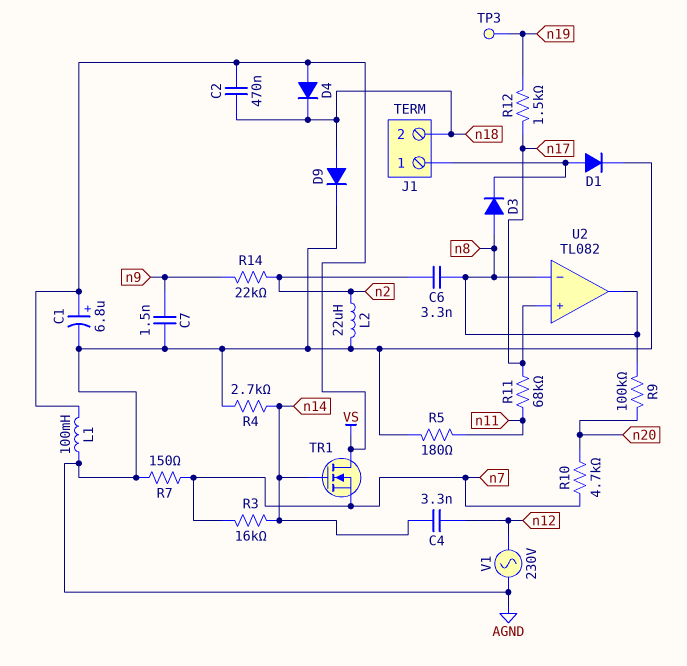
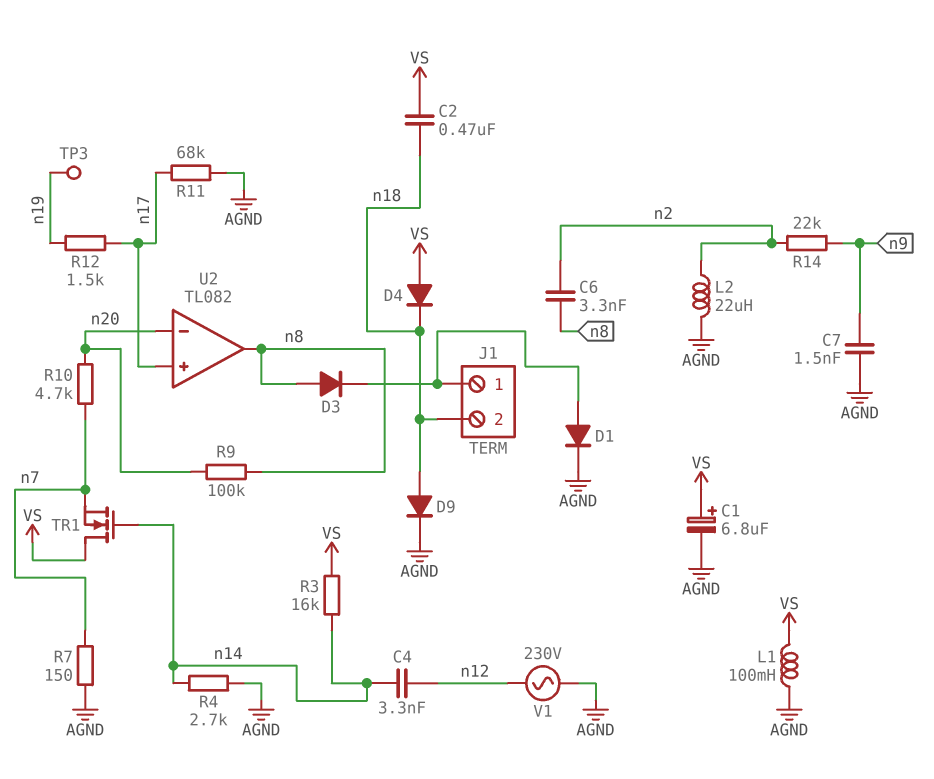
R3: 16k (n7, n14) -> 16k (VS, n14)
R5: 180 (AGND, n11) -> none
R11: 68k (n11, n17) -> 68k (AGND, n17)
U2 pin in-: n8 -> n20

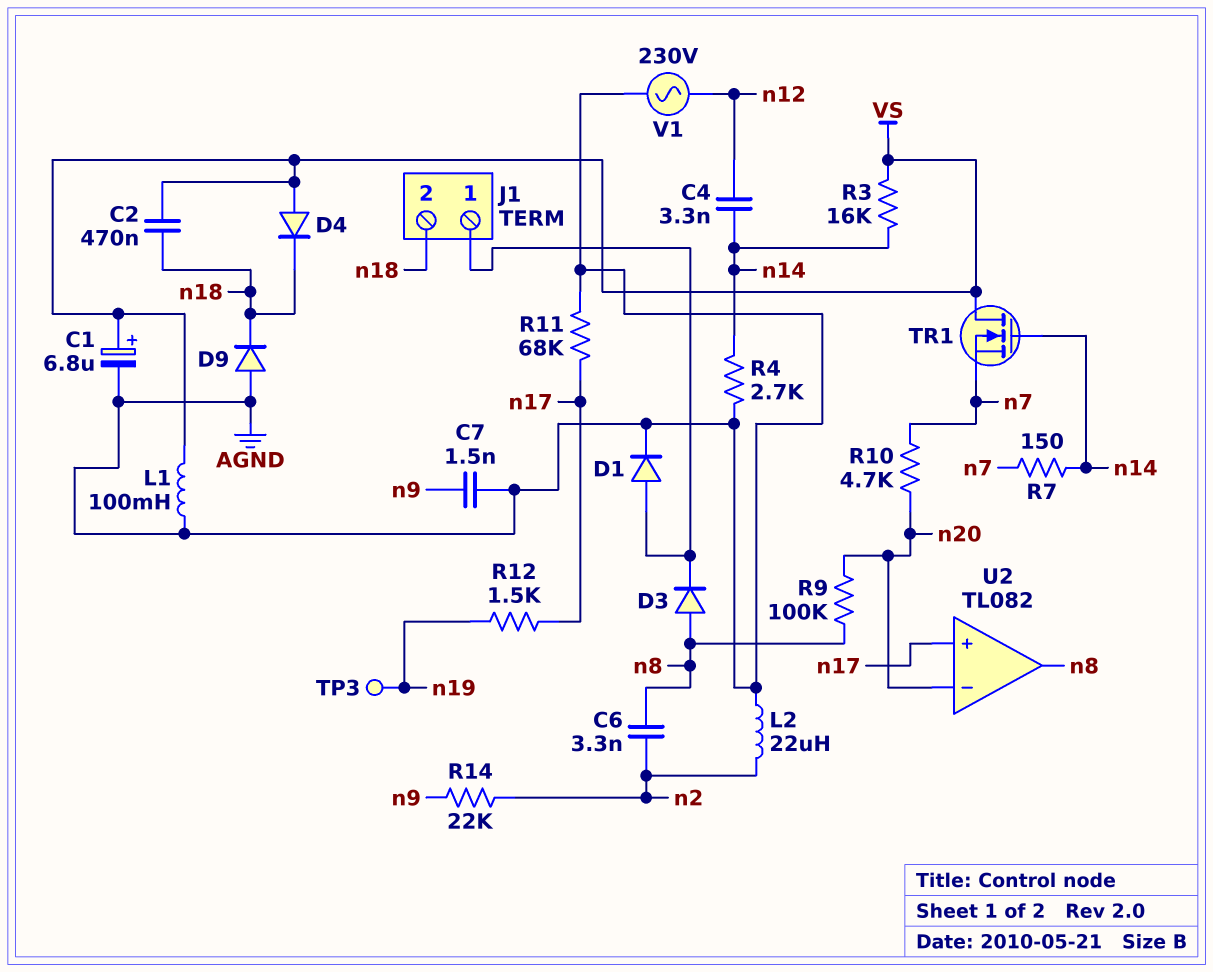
D9: diode (A n18, K AGND) -> diode (A AGND, K n18)
R7: 150 (AGND, n7) -> 150 (n7, n14)

